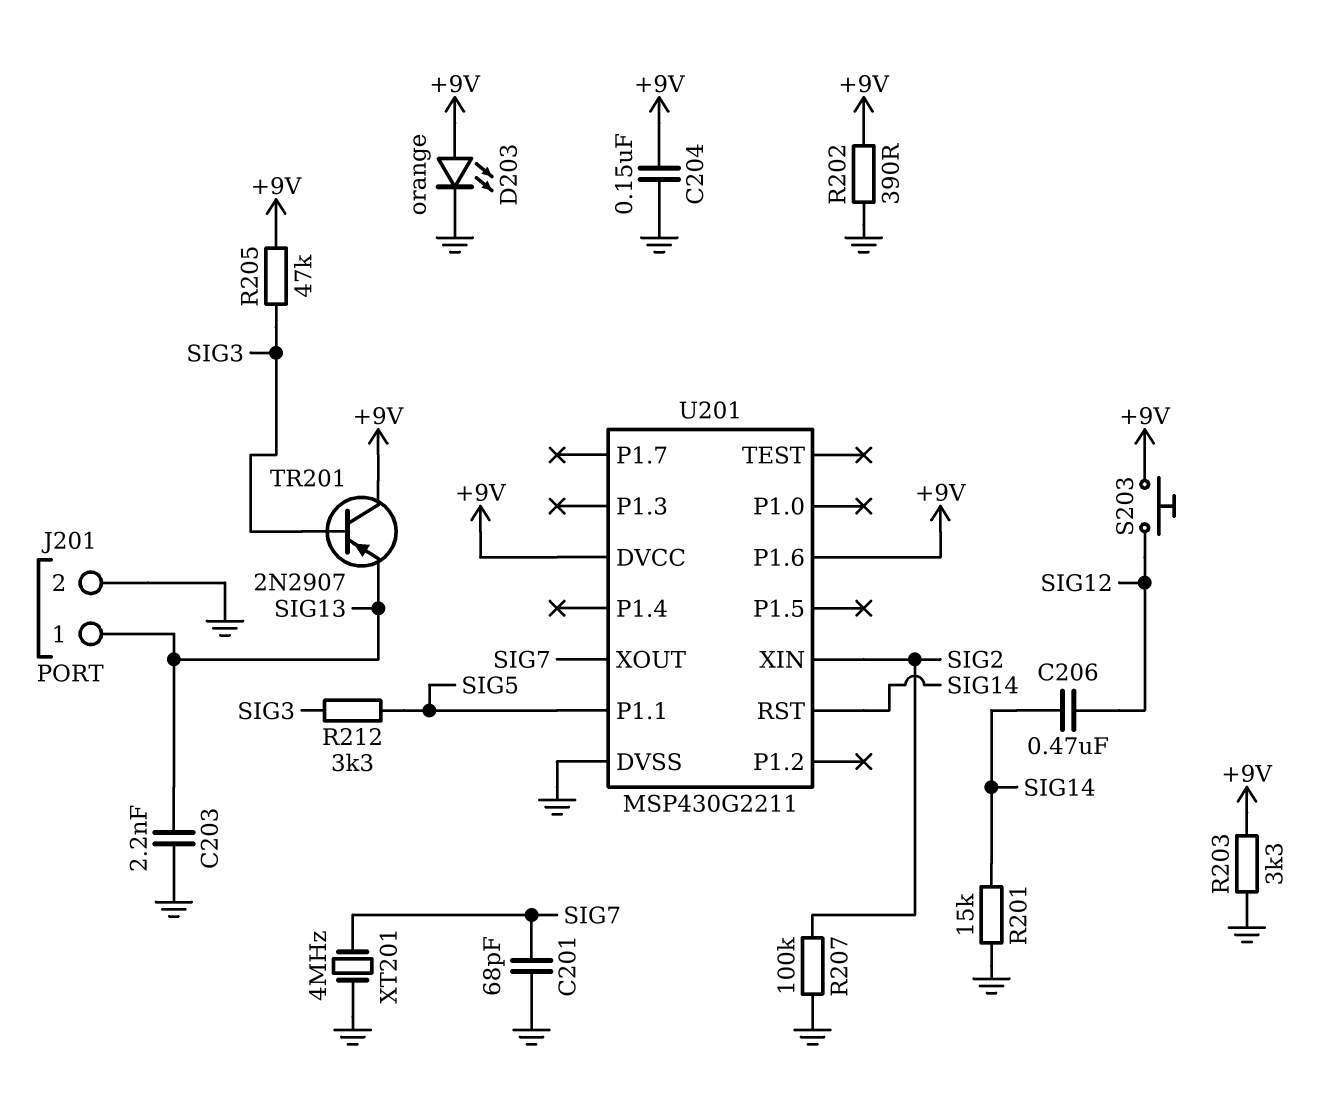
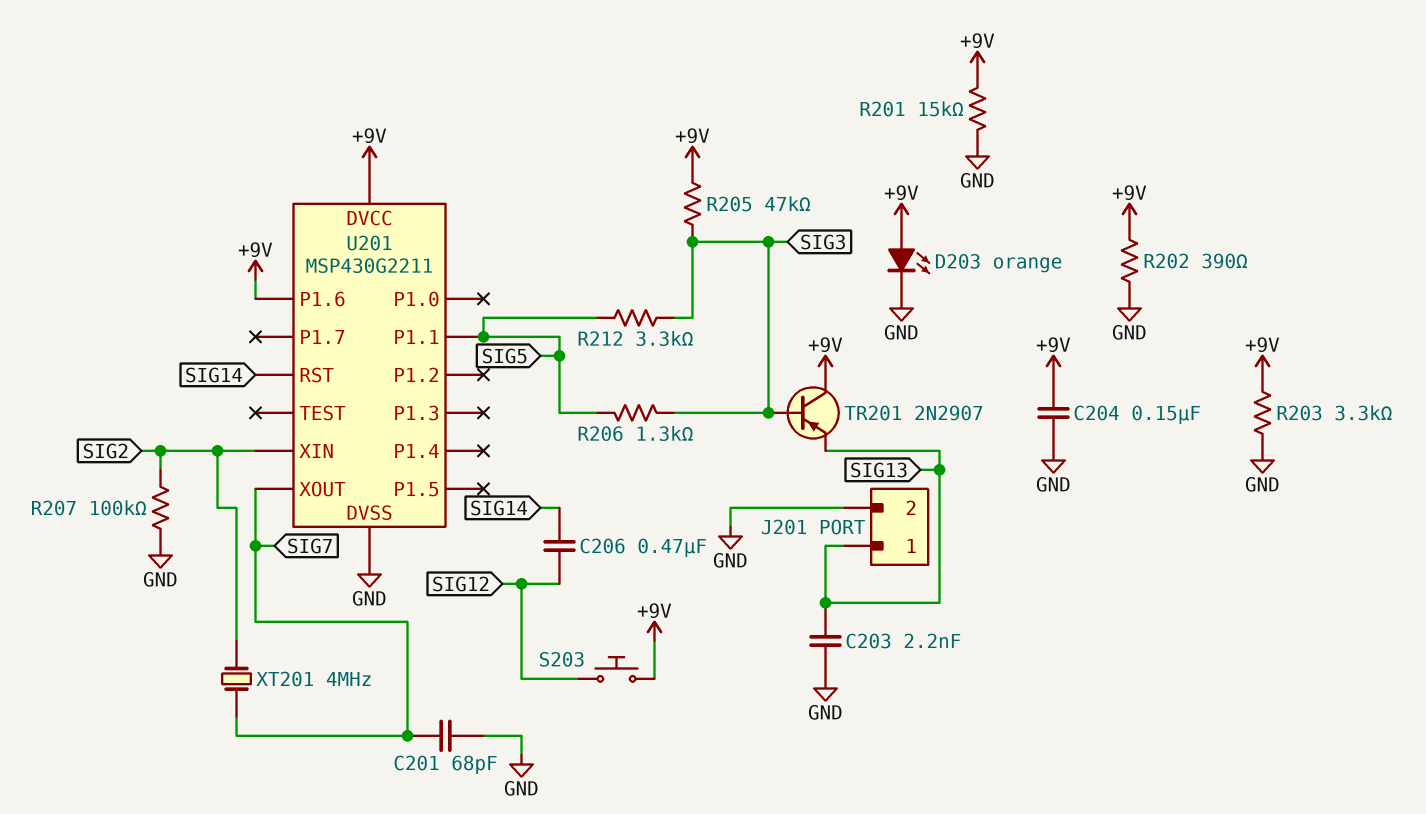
R201: 15k (GND, SIG14) -> 15k (+9V, GND)
R206: none -> 1.3k (SIG3, SIG5)
XT201: 4MHz (GND, SIG7) -> 4MHz (SIG2, SIG7)

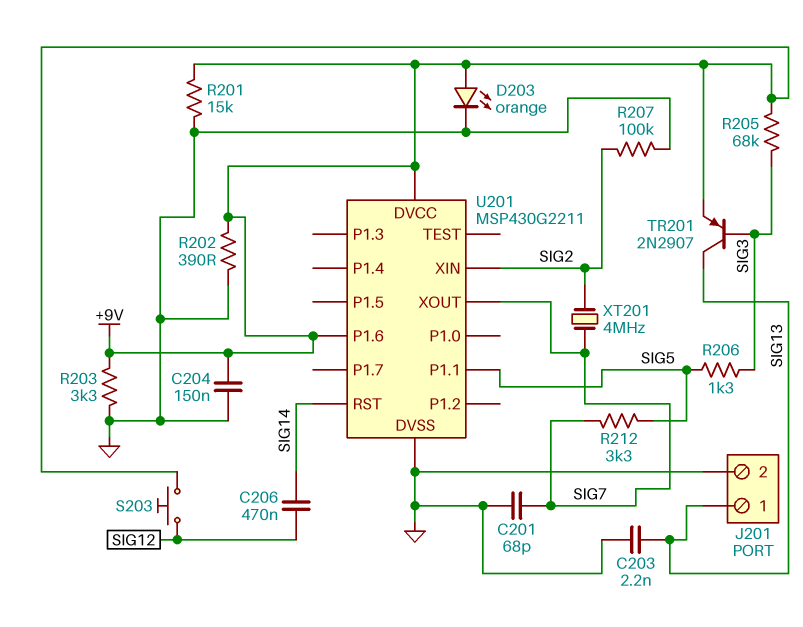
R205: 47k (+9V, SIG3) -> 68k (+9V, SIG3)
R212: 3.3k (SIG3, SIG5) -> 3.3k (SIG5, SIG7)
TR201: PNP 2N2907 (B SIG3, C +9V, E SIG13) -> PNP 2N2907 (B SIG3, C SIG13, E +9V)

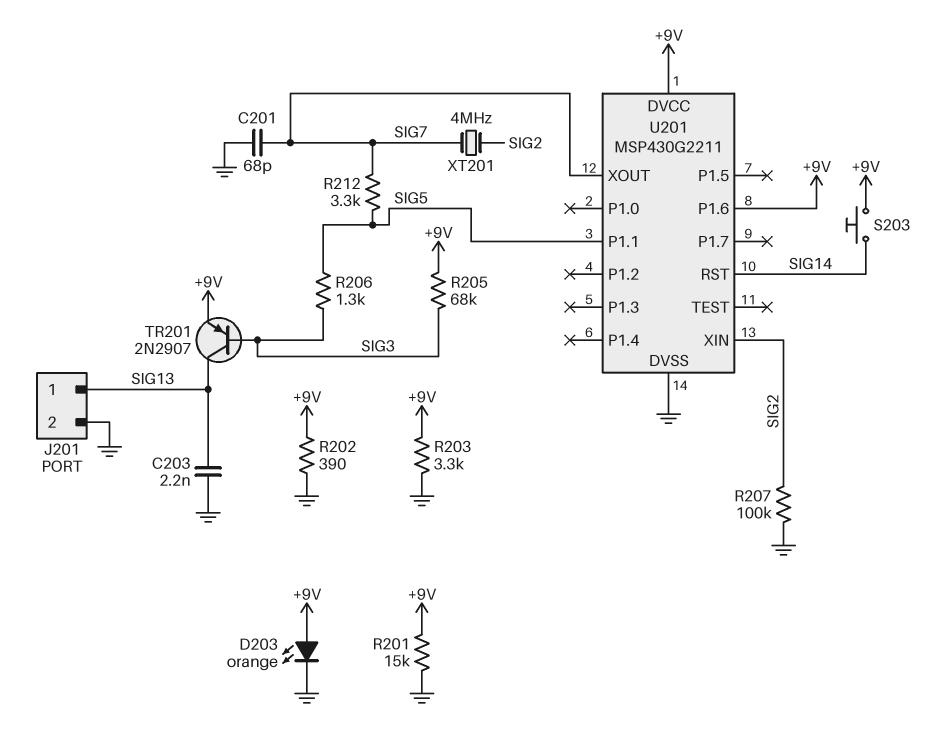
C204: 150nF (+9V, GND) -> none
C206: 470nF (SIG12, SIG14) -> none
S203: button (+9V, SIG12) -> button (+9V, SIG14)

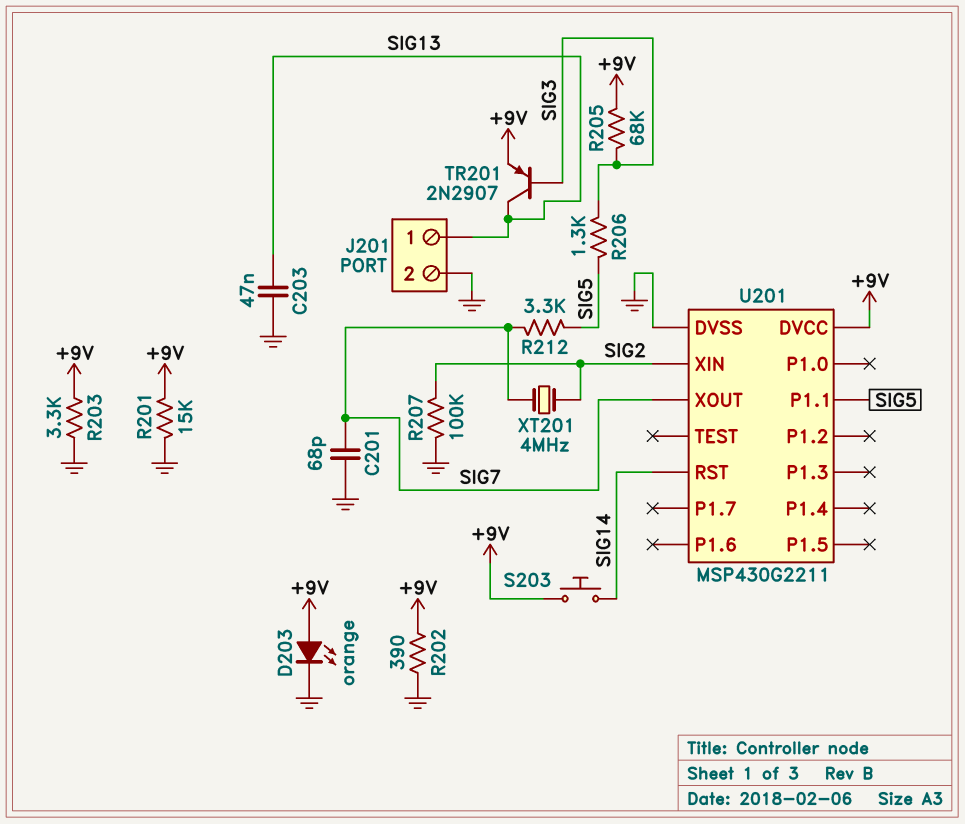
C203: 2.2nF (GND, SIG13) -> 47nF (GND, SIG13)
U201 pin P1.6: +9V -> none

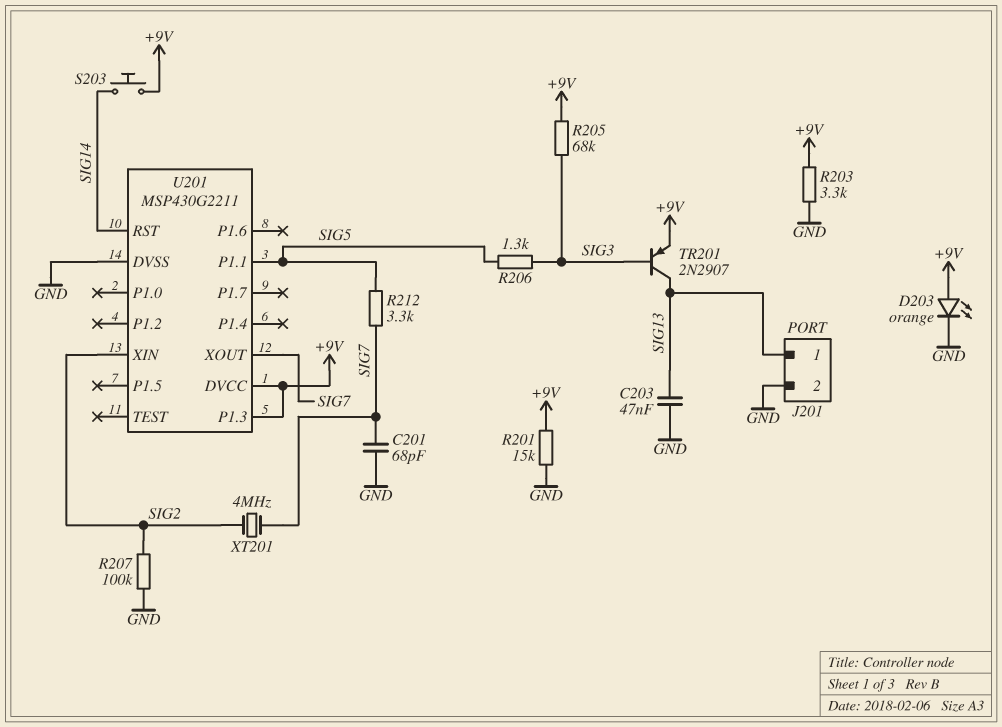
R202: 390 (+9V, GND) -> none
U201 pin P1.3: none -> +9V

